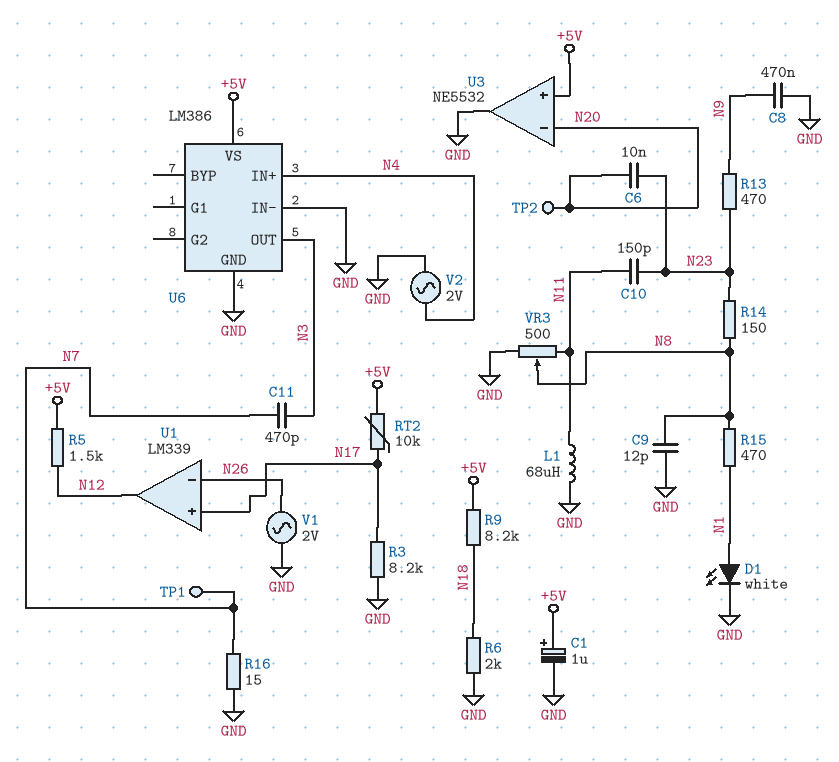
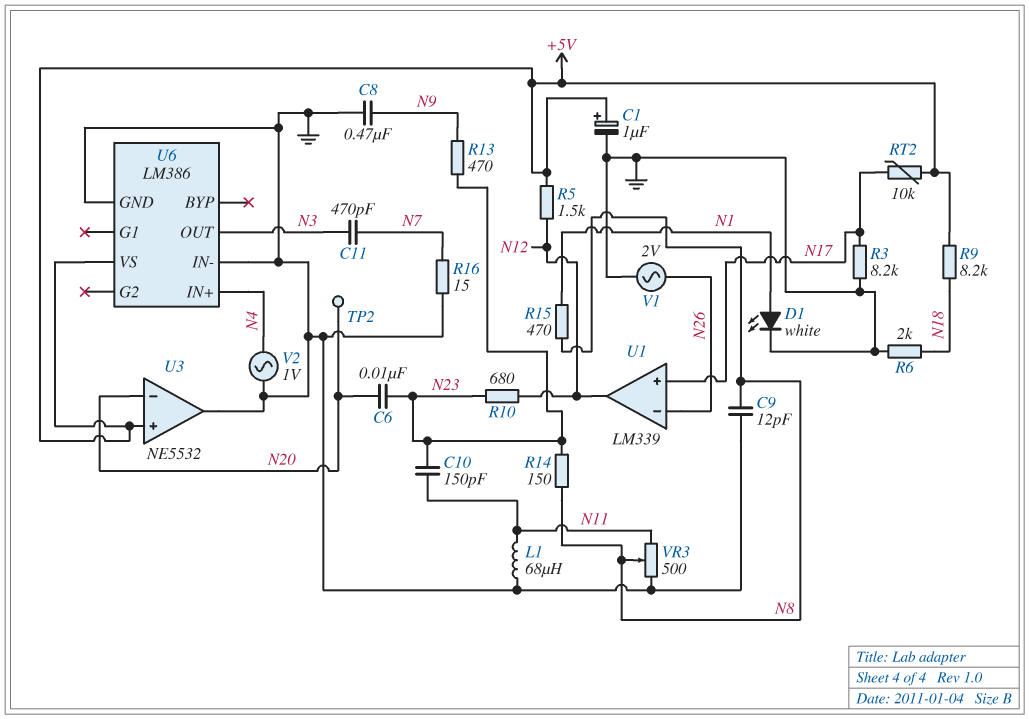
R10: none -> 680 (N12, N23)
TP1: test point (N7) -> none
V2: AC 2V (GND, N4) -> AC 1V (GND, N4)

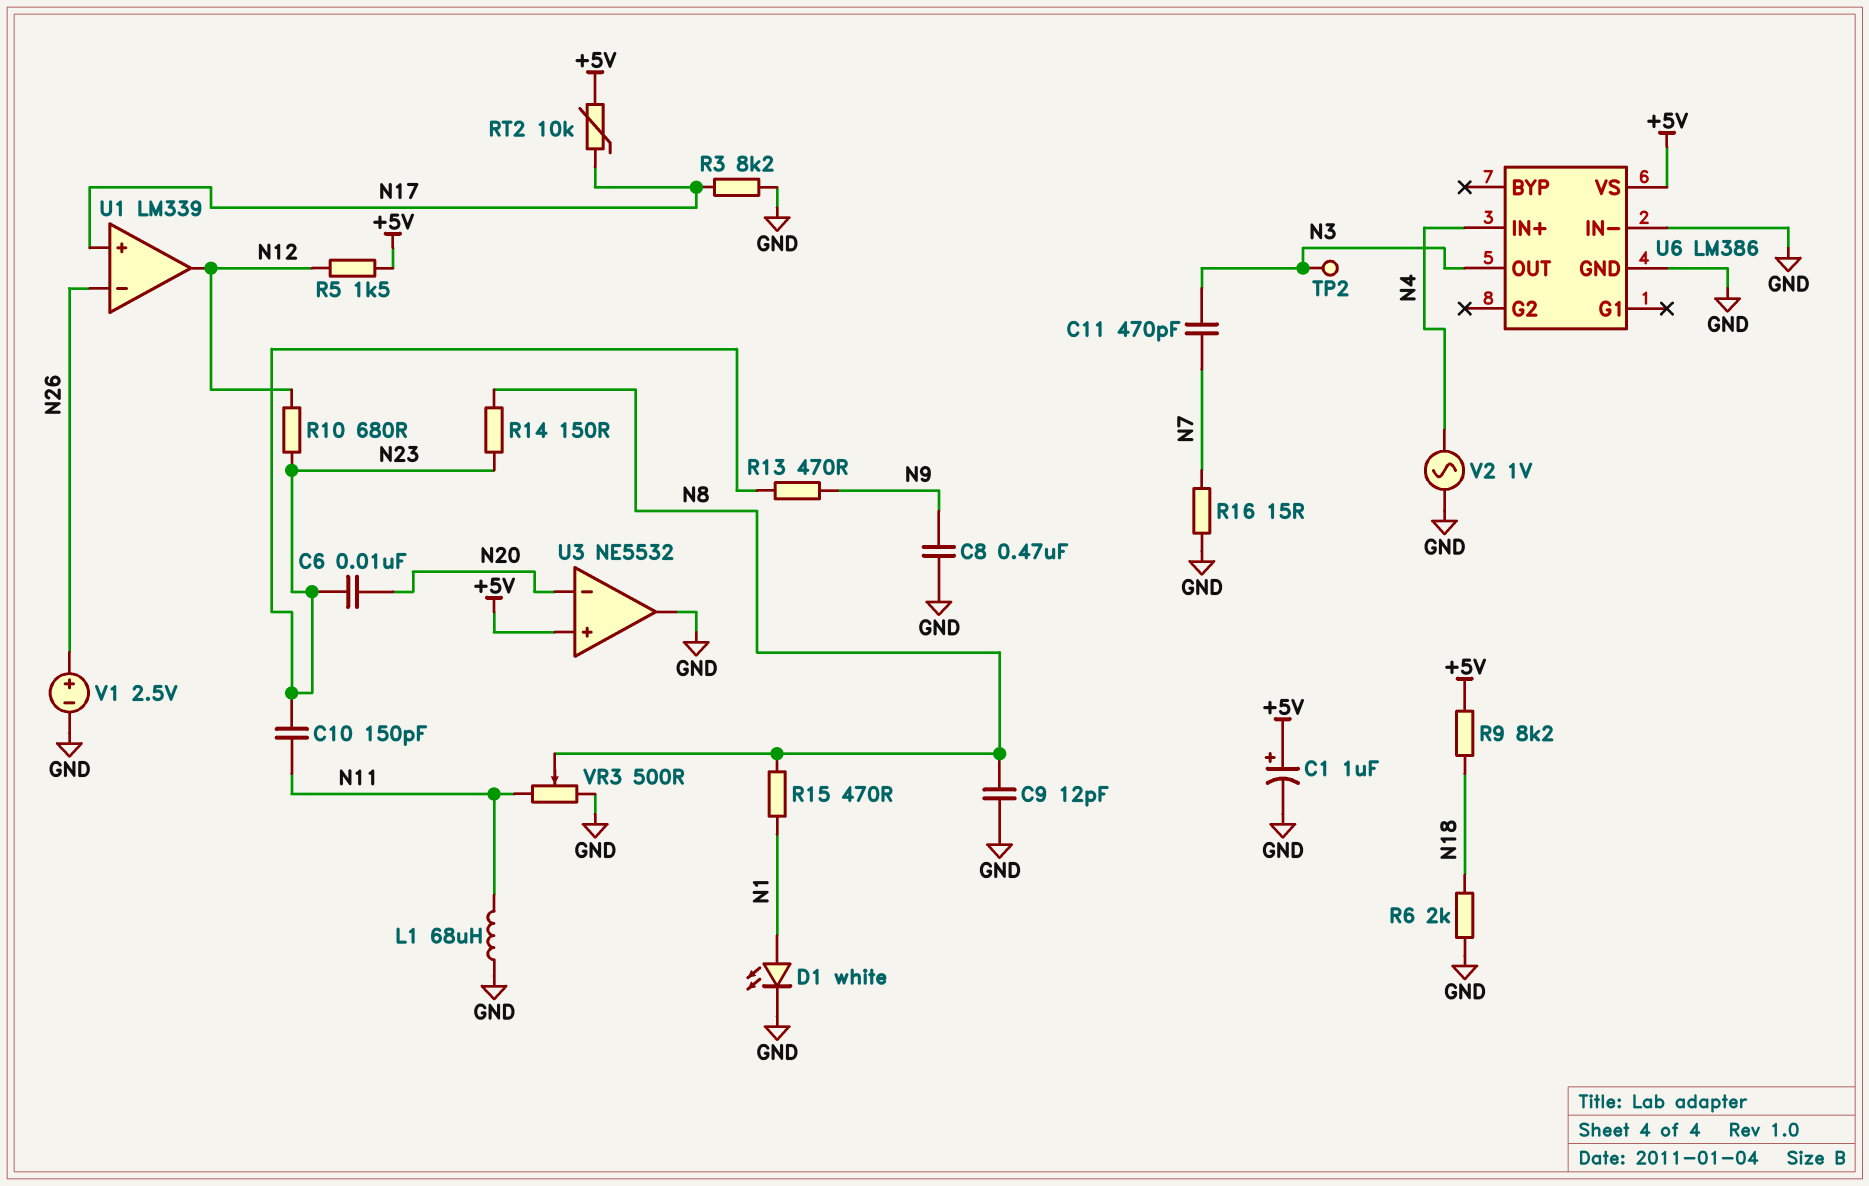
TP2: test point (N20) -> test point (N3)
V1: AC 2V (GND, N26) -> 2.5V (plus N26, minus GND)

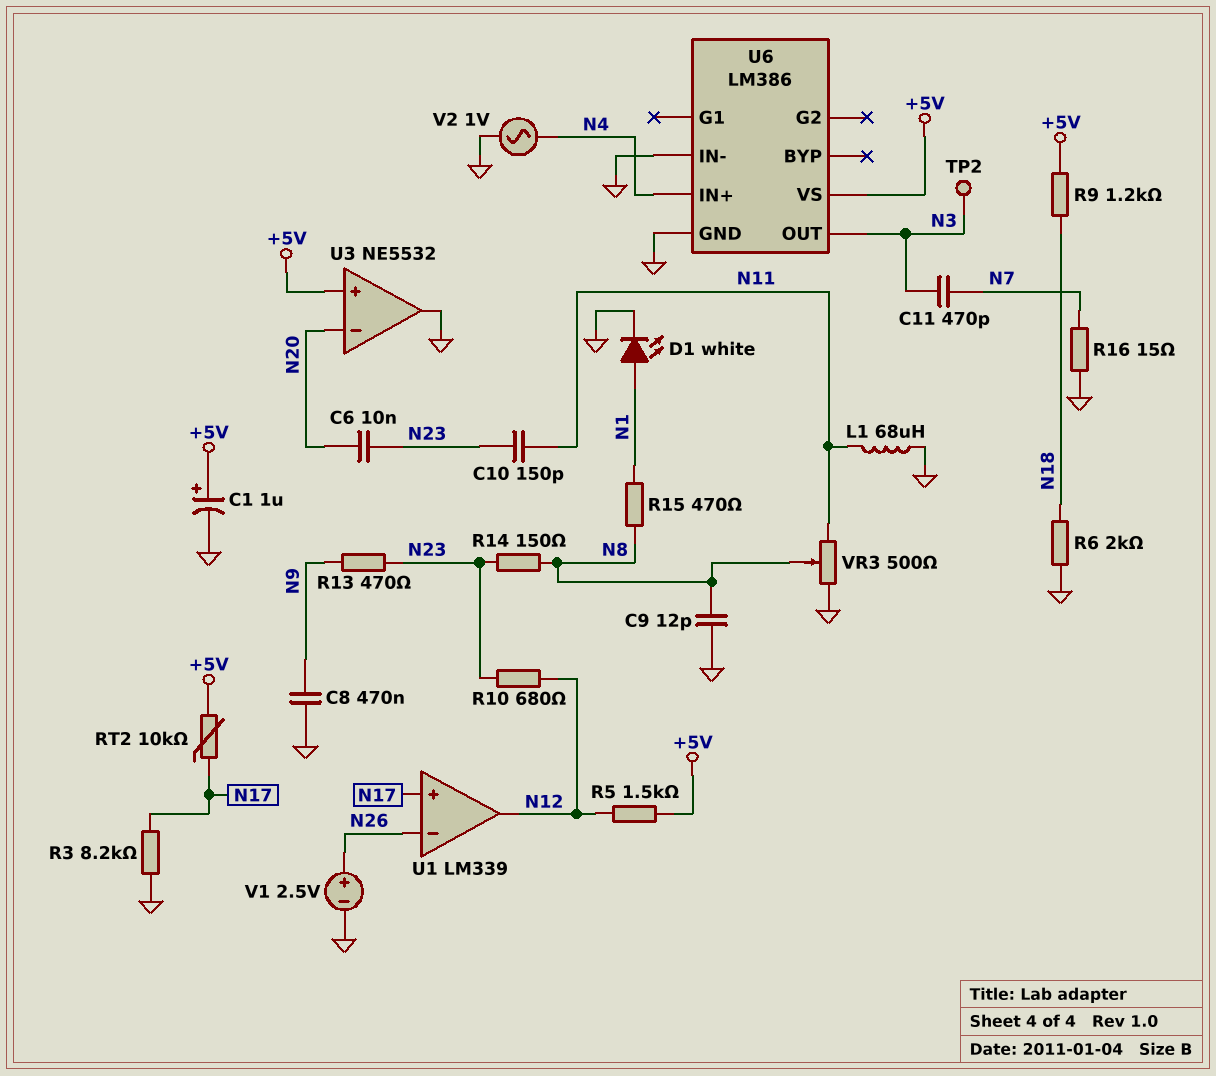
R9: 8.2k (+5V, N18) -> 1.2k (+5V, N18)

